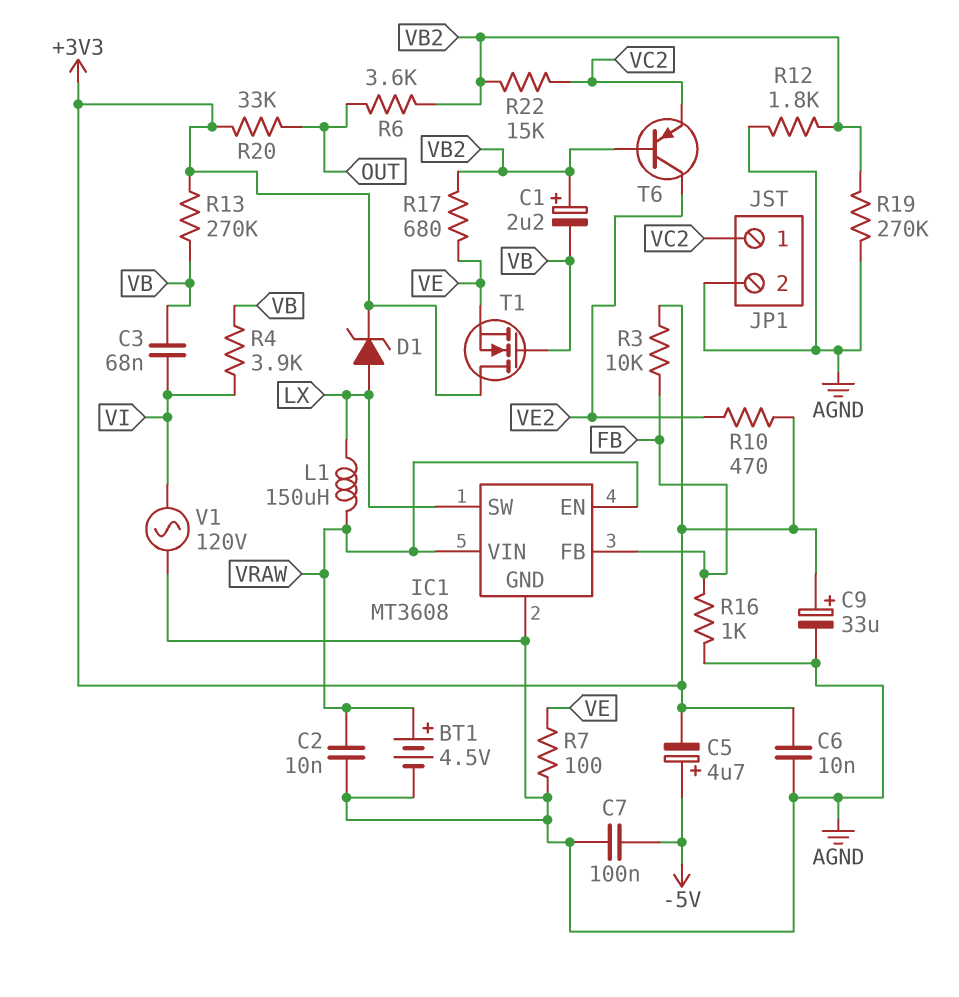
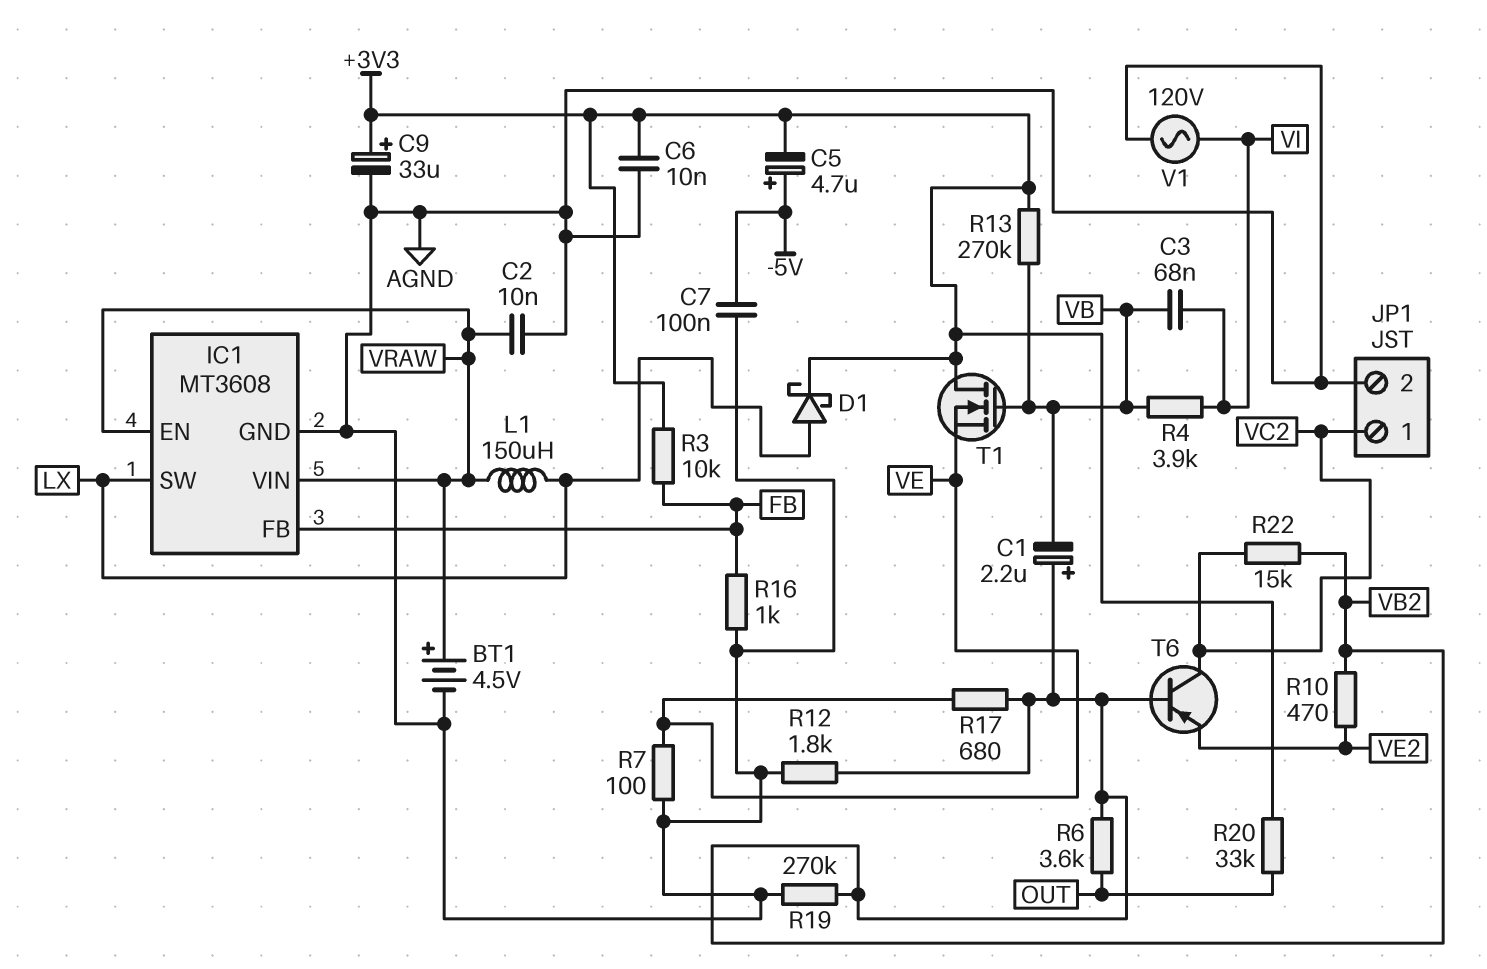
D1: zener (A LX, K +3V3) -> schottky (A LX, K +3V3)
R10: 470 (+3V3, VE2) -> 470 (VB2, VE2)
T6: PNP (B VB2, C VE2, E VC2) -> PNP (B VB2, C VC2, E VE2)

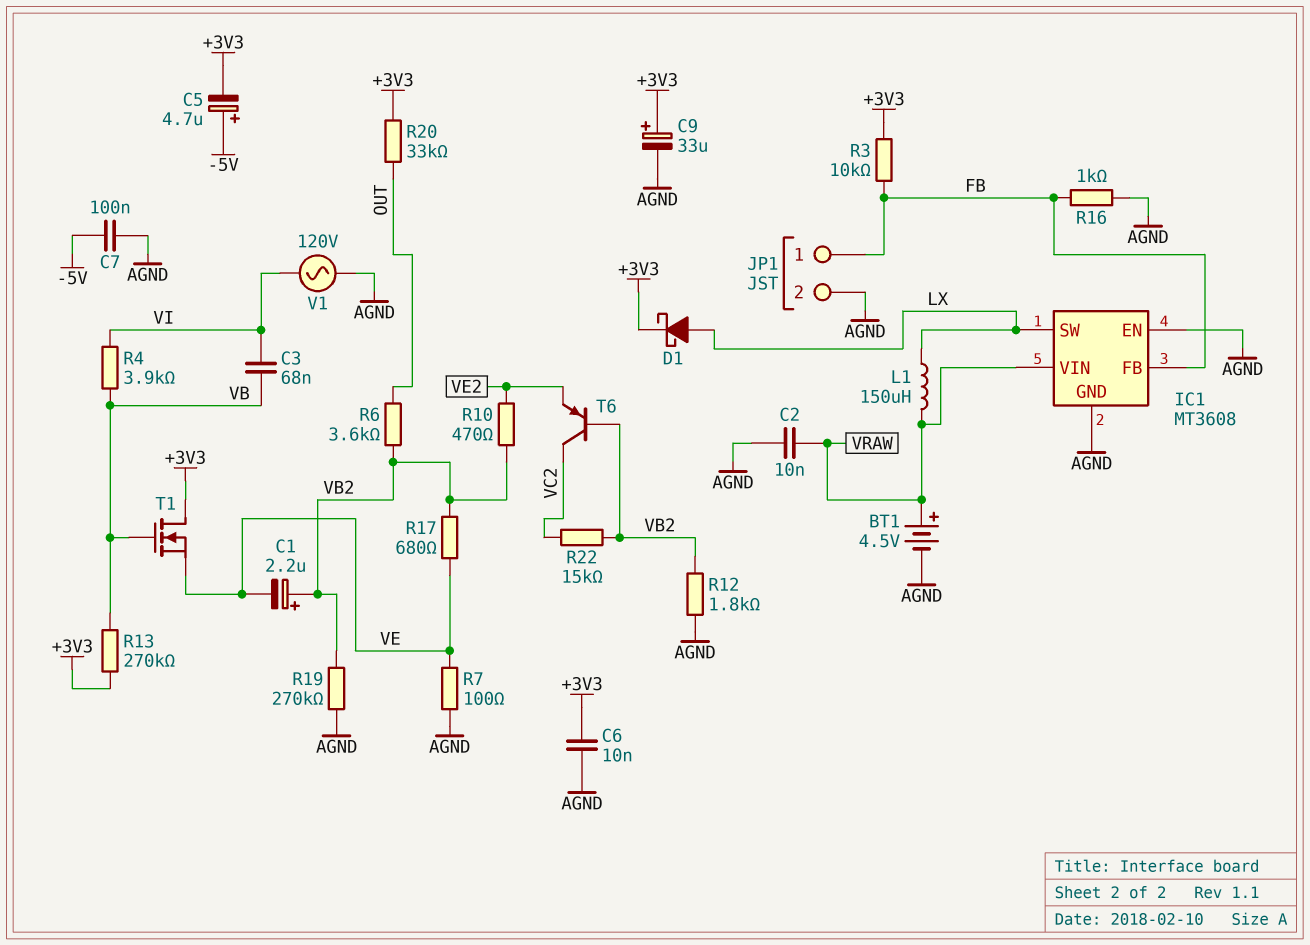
C1: 2.2uF (plus VB2, minus VB) -> 2.2uF (plus VB2, minus VE)
IC1 pin EN: VRAW -> AGND
JP1 pin 1: VC2 -> FB

